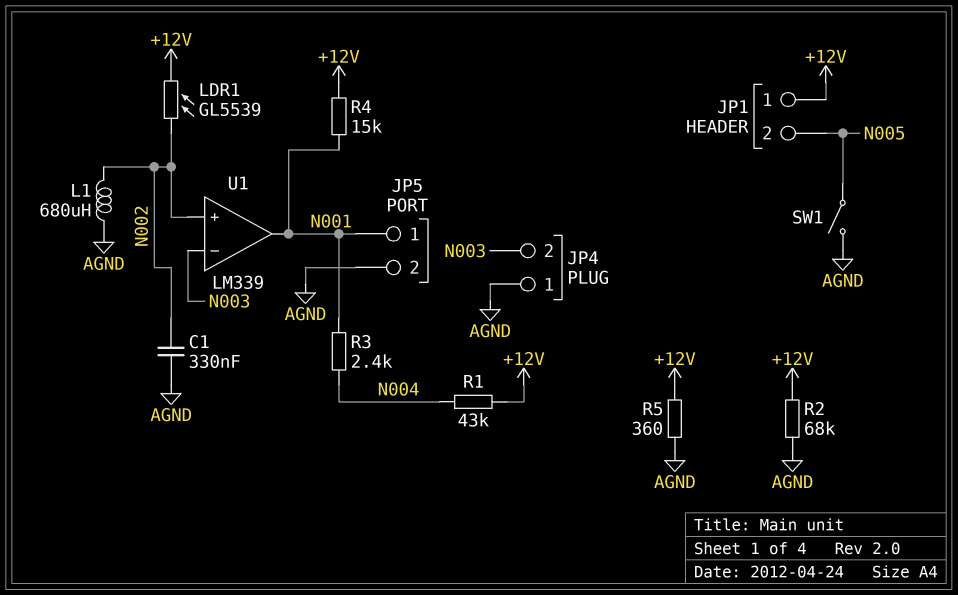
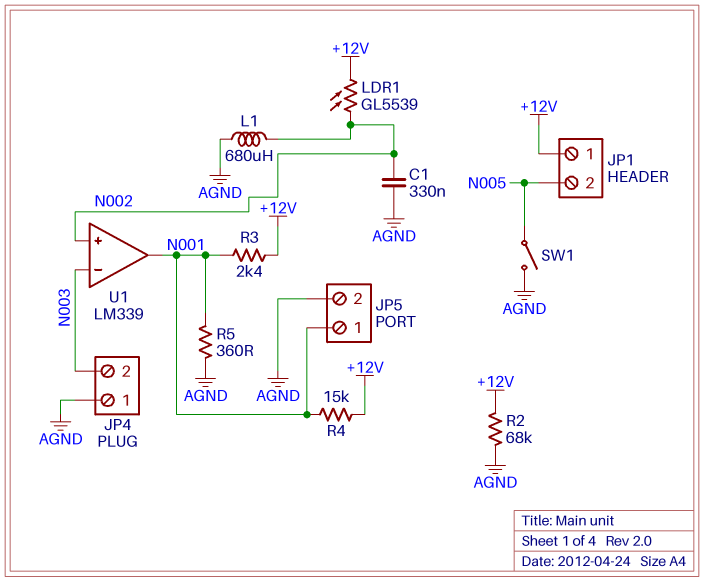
R1: 43k (+12V, N004) -> none
R3: 2.4k (N001, N004) -> 2.4k (+12V, N001)
R5: 360 (+12V, AGND) -> 360 (AGND, N001)

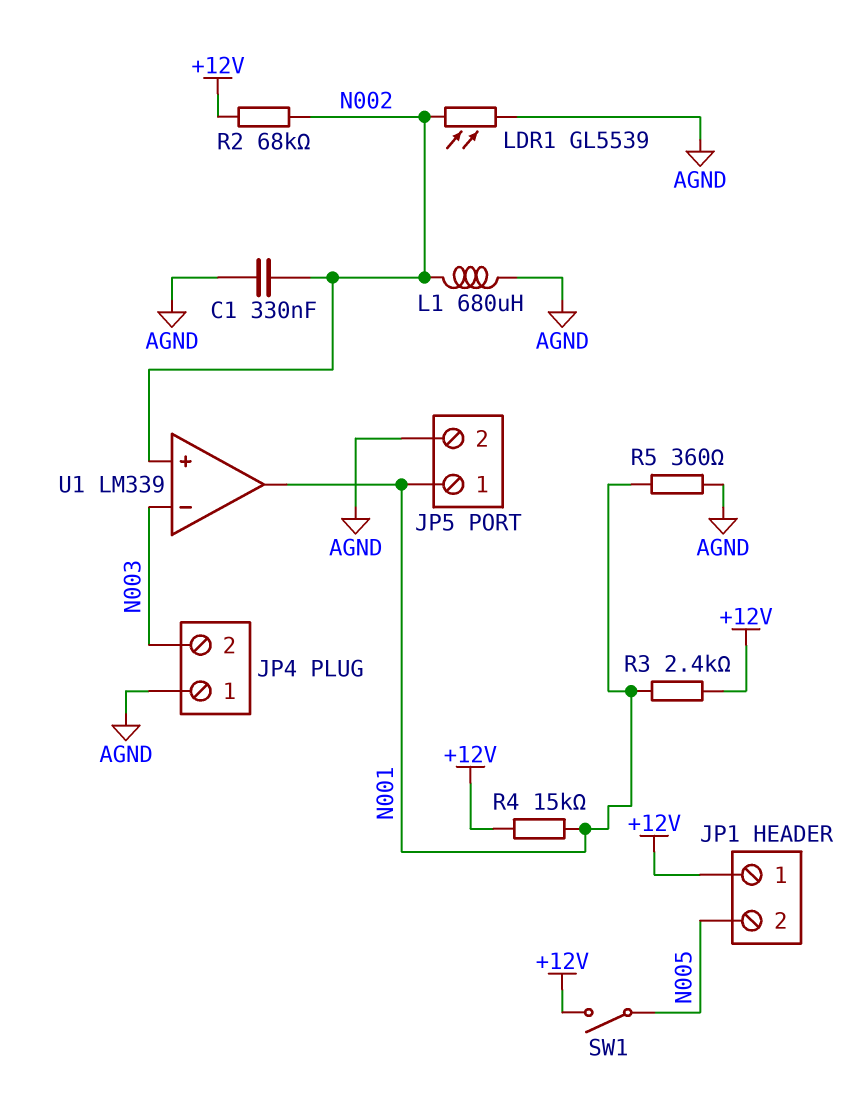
LDR1: GL5539 (+12V, N002) -> GL5539 (AGND, N002)
R2: 68k (+12V, AGND) -> 68k (+12V, N002)
SW1: switch (AGND, N005) -> switch (+12V, N005)

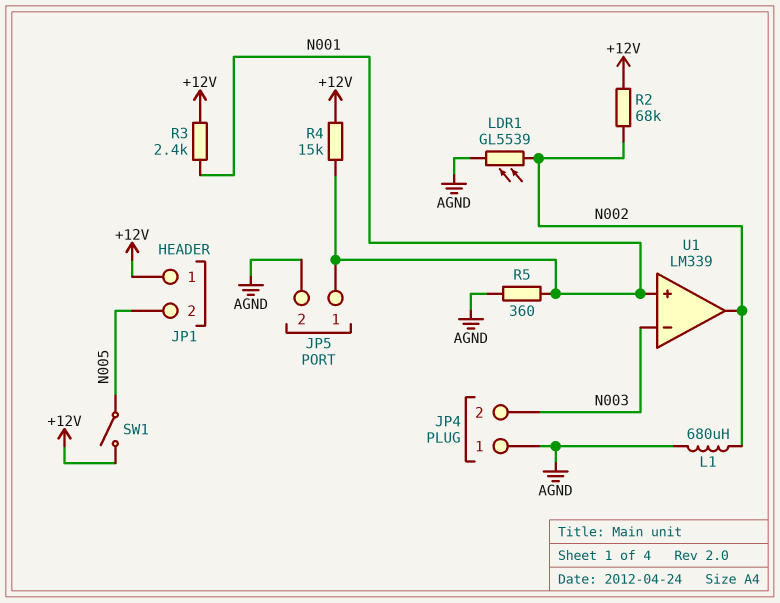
C1: 330nF (AGND, N002) -> none
U1 pin in+: N002 -> N001
U1 pin out: N001 -> N002

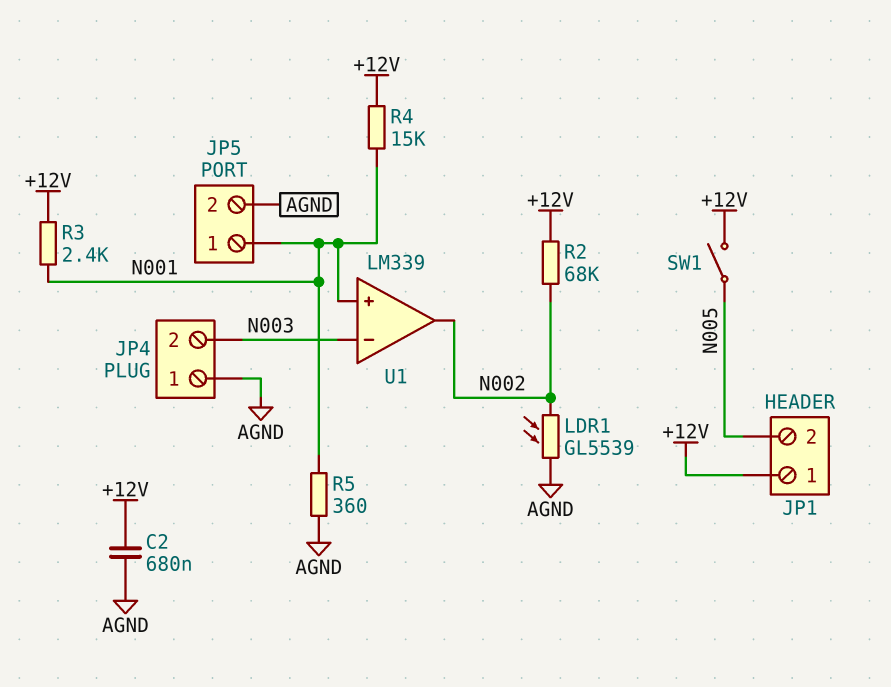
C2: none -> 680nF (+12V, AGND)
L1: 680uH (AGND, N002) -> none

